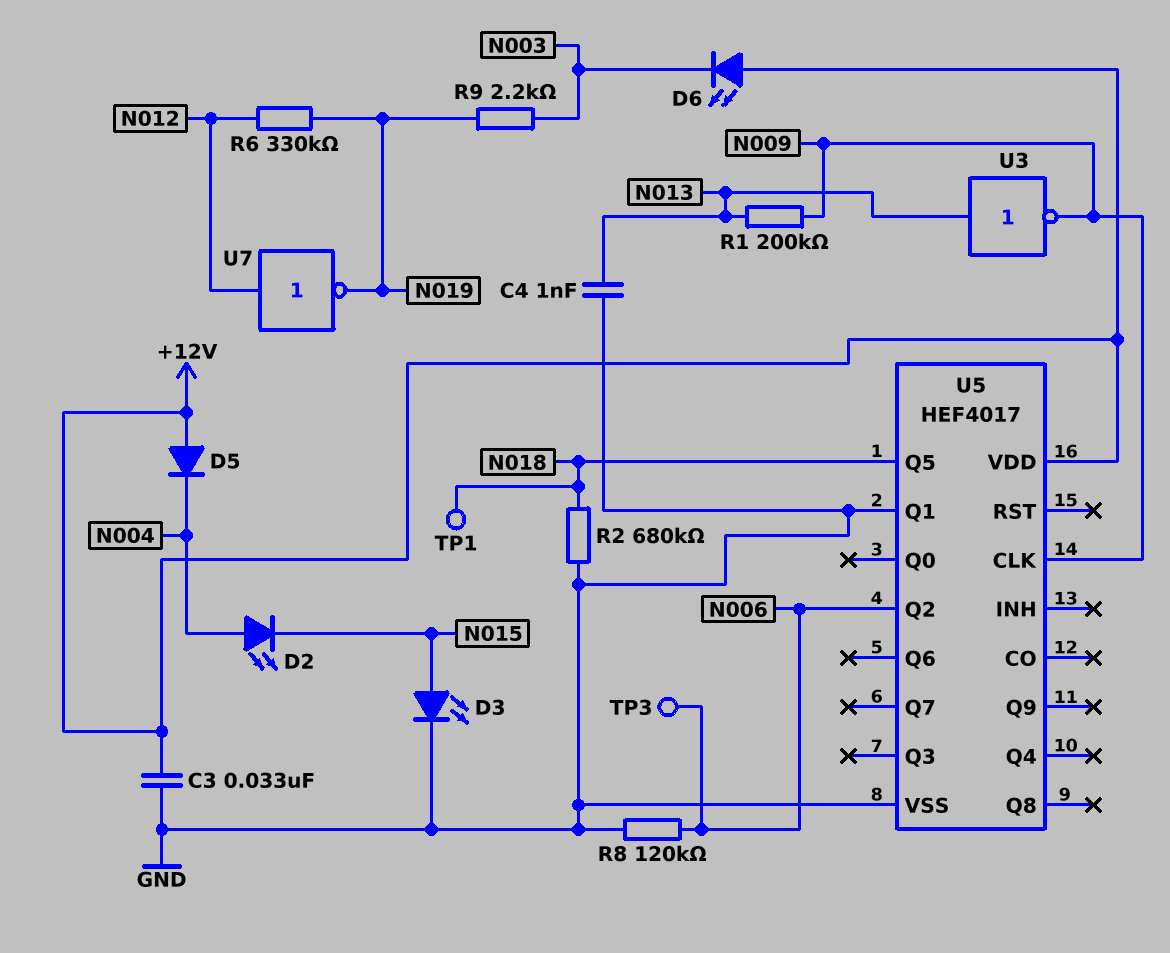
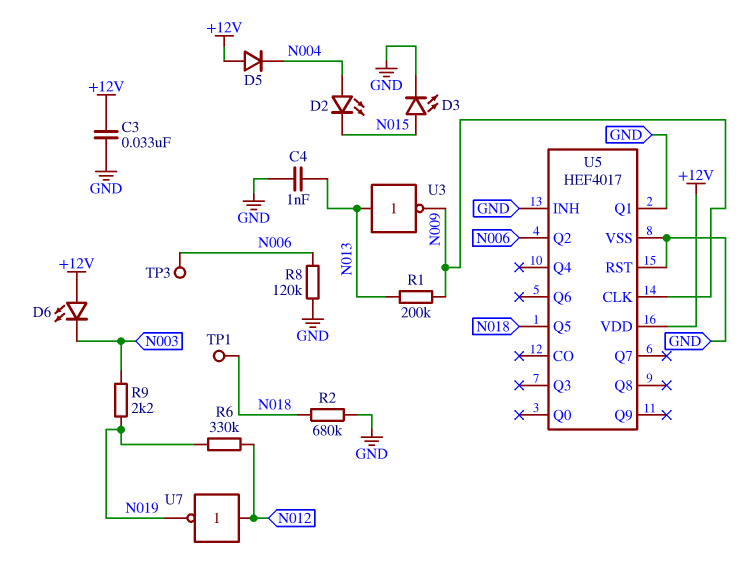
U5 pin INH: none -> GND
U5 pin RST: none -> GND

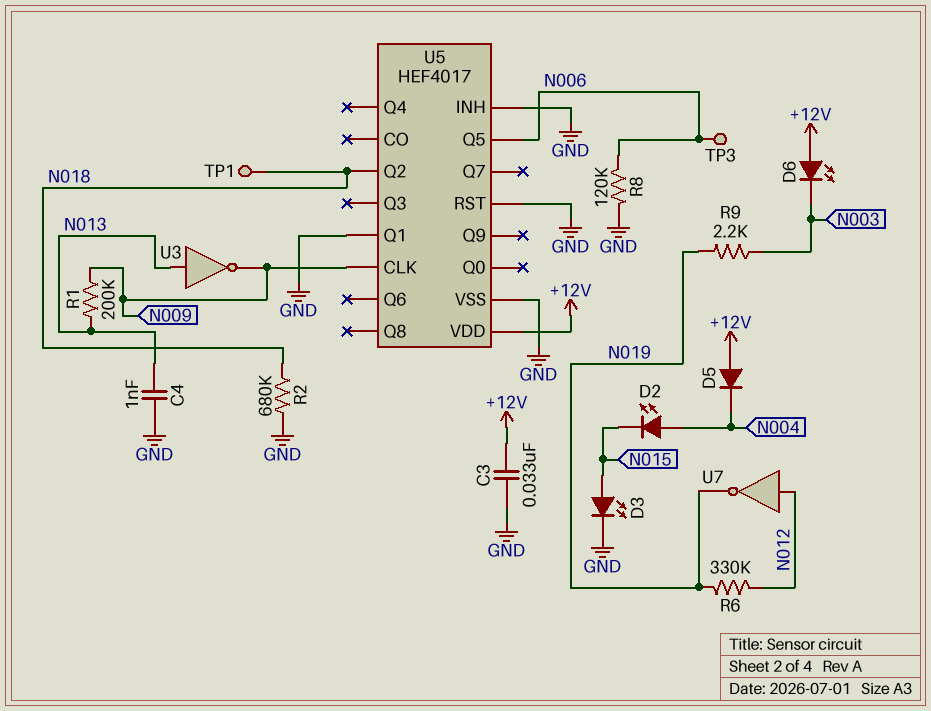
U5 pin Q2: N006 -> N018
U5 pin Q5: N018 -> N006

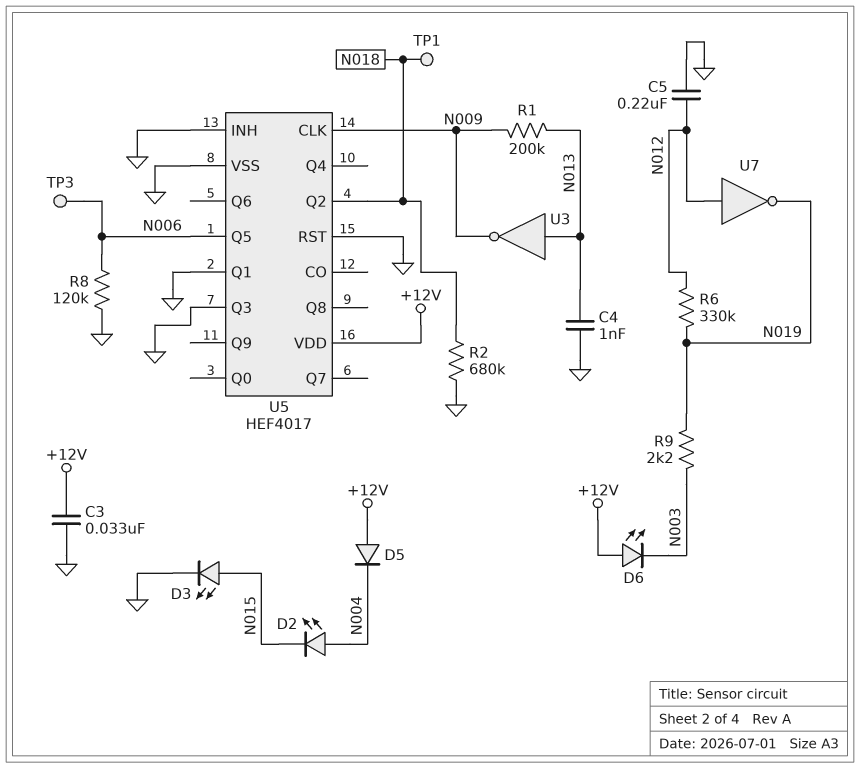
C5: none -> 220nF (GND, N012)
U5 pin Q3: none -> GND

